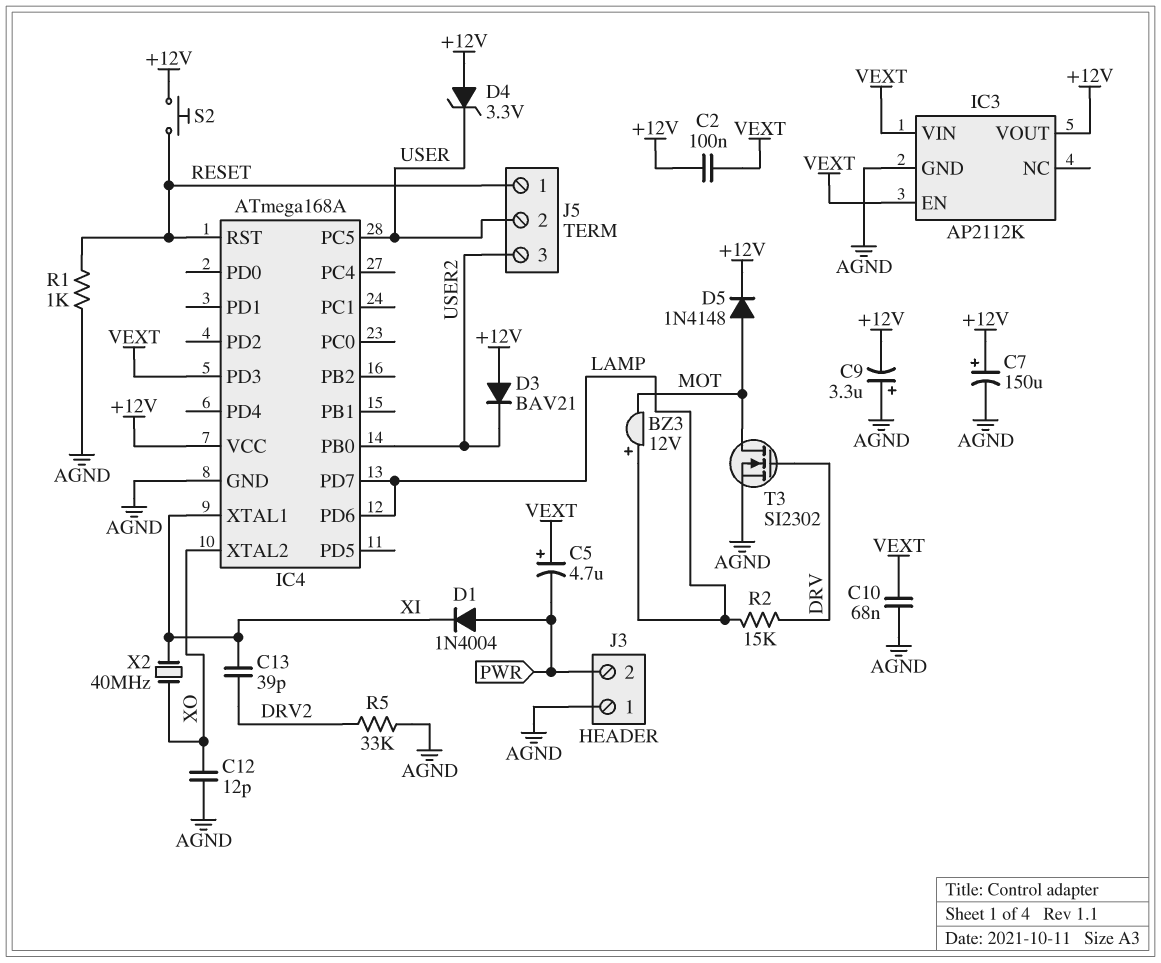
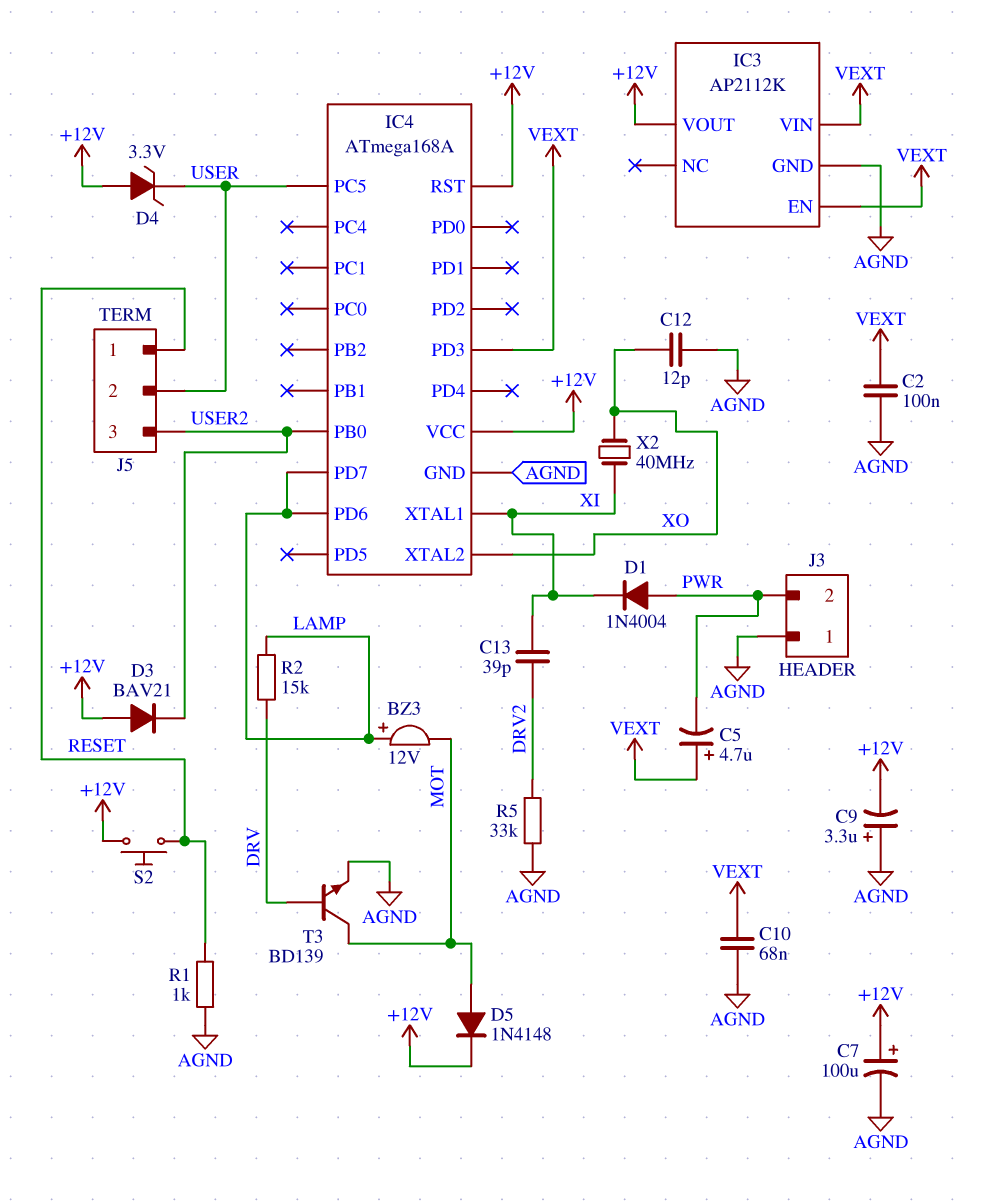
C2: 100nF (+12V, VEXT) -> 100nF (AGND, VEXT)
C7: 150uF (plus +12V, minus AGND) -> 100uF (plus +12V, minus AGND)
IC4 pin RST: RESET -> +12V
T3: NMOS SI2302 (G DRV, D MOT, S AGND) -> NPN BD139 (B DRV, C MOT, E AGND)

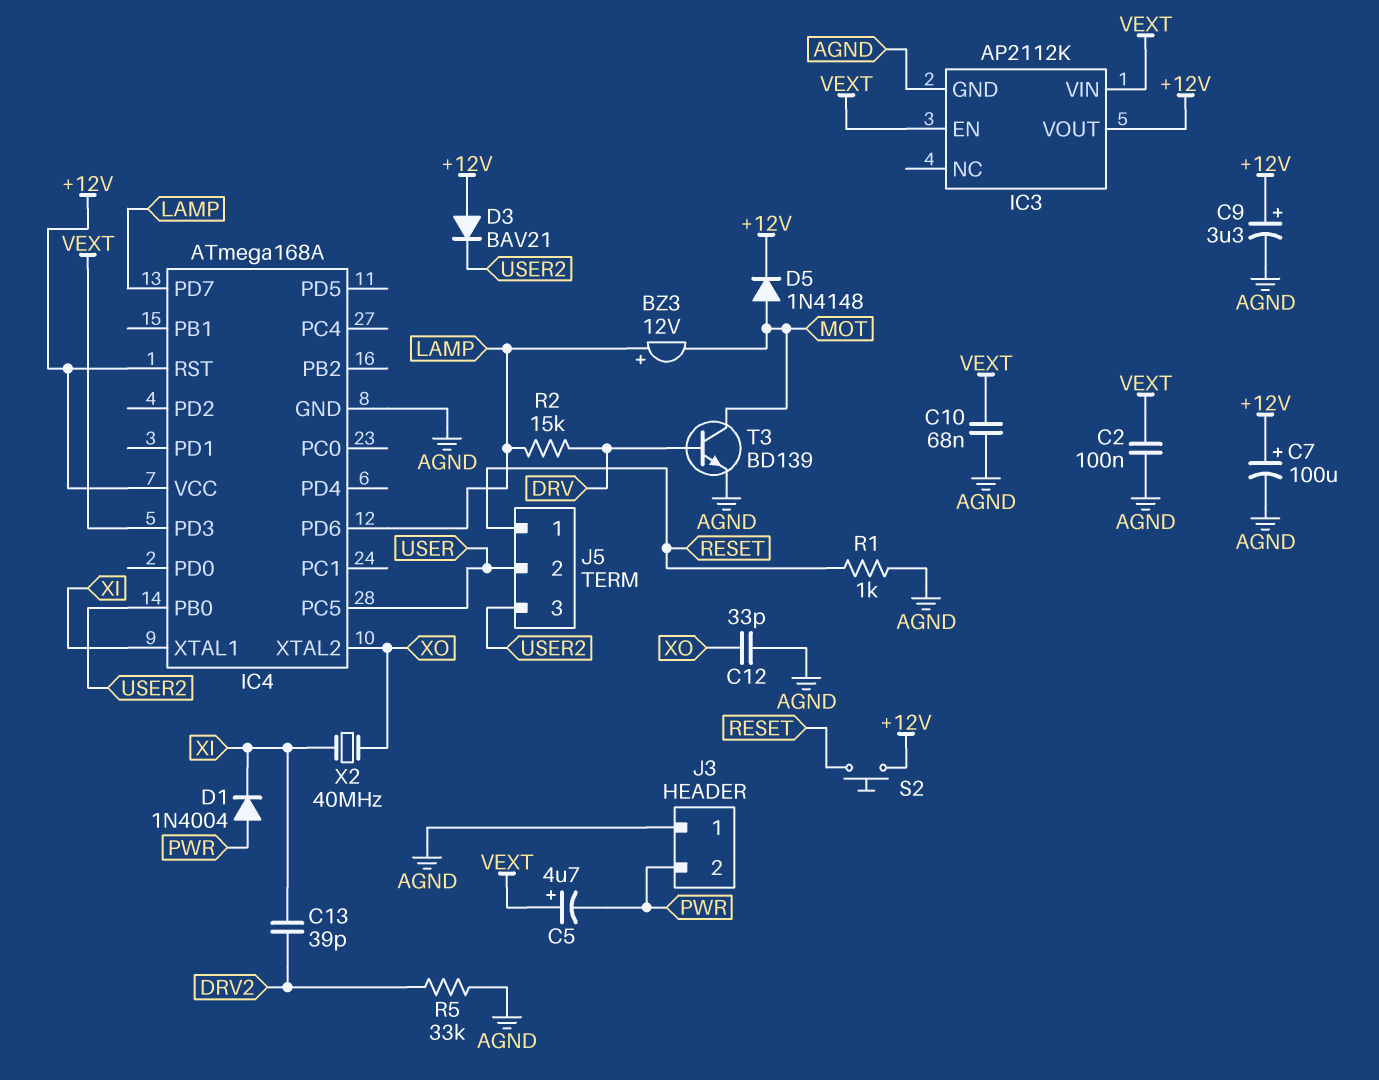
C9: 3.3uF (plus AGND, minus +12V) -> 3.3uF (plus +12V, minus AGND)
C12: 12pF (AGND, XO) -> 33pF (AGND, XO)
D4: zener 3.3V (A +12V, K USER) -> none

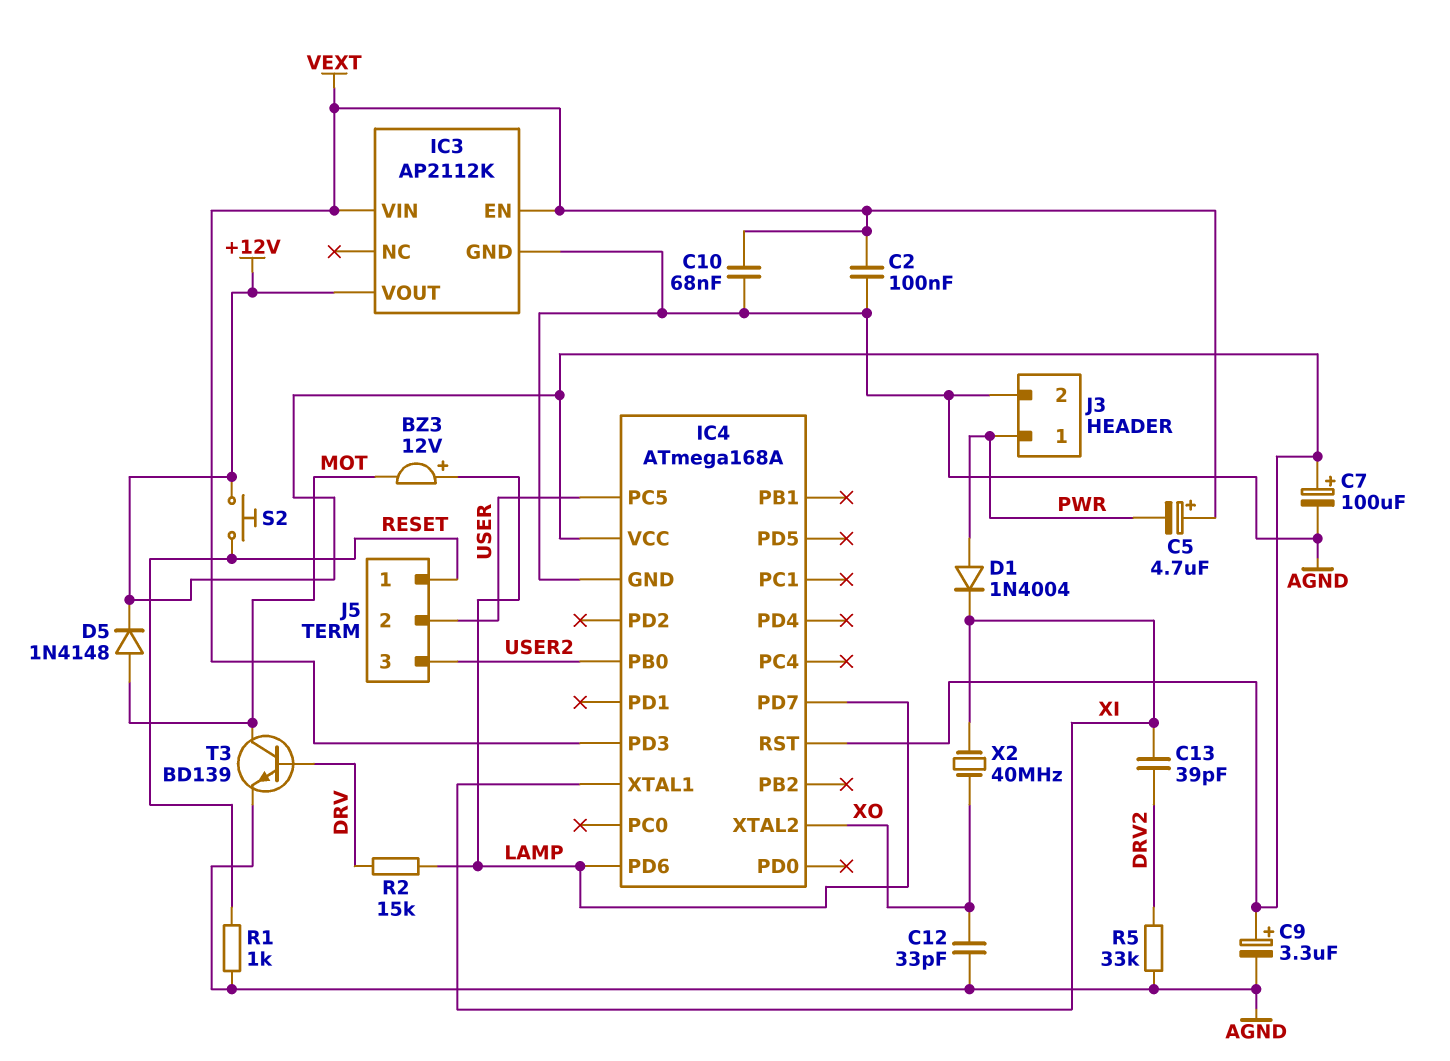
D3: diode BAV21 (A +12V, K USER2) -> none
J3 pin 1: AGND -> PWR
J3 pin 2: PWR -> AGND

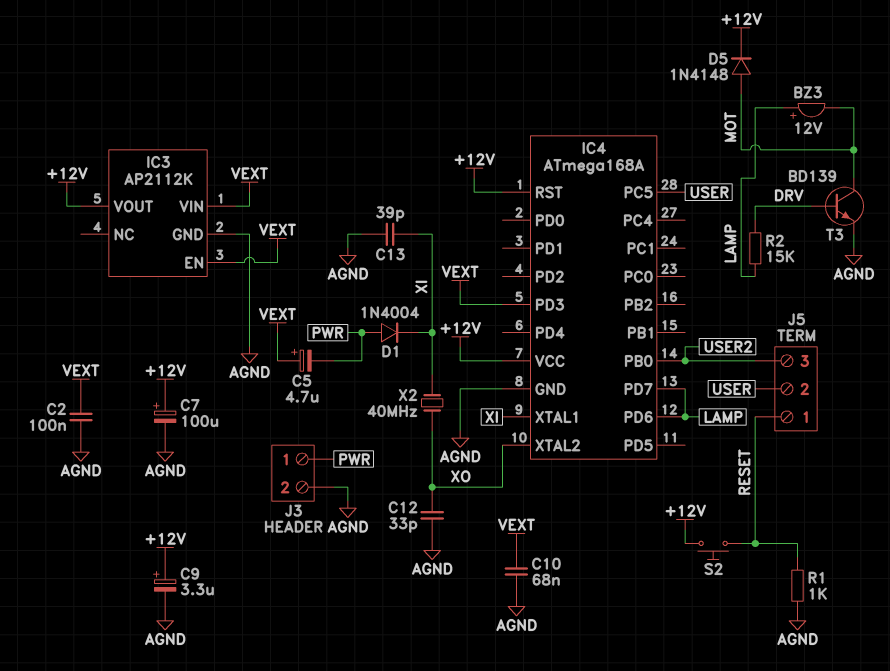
C13: 39pF (DRV2, XI) -> 39pF (AGND, XI)
R5: 33k (AGND, DRV2) -> none

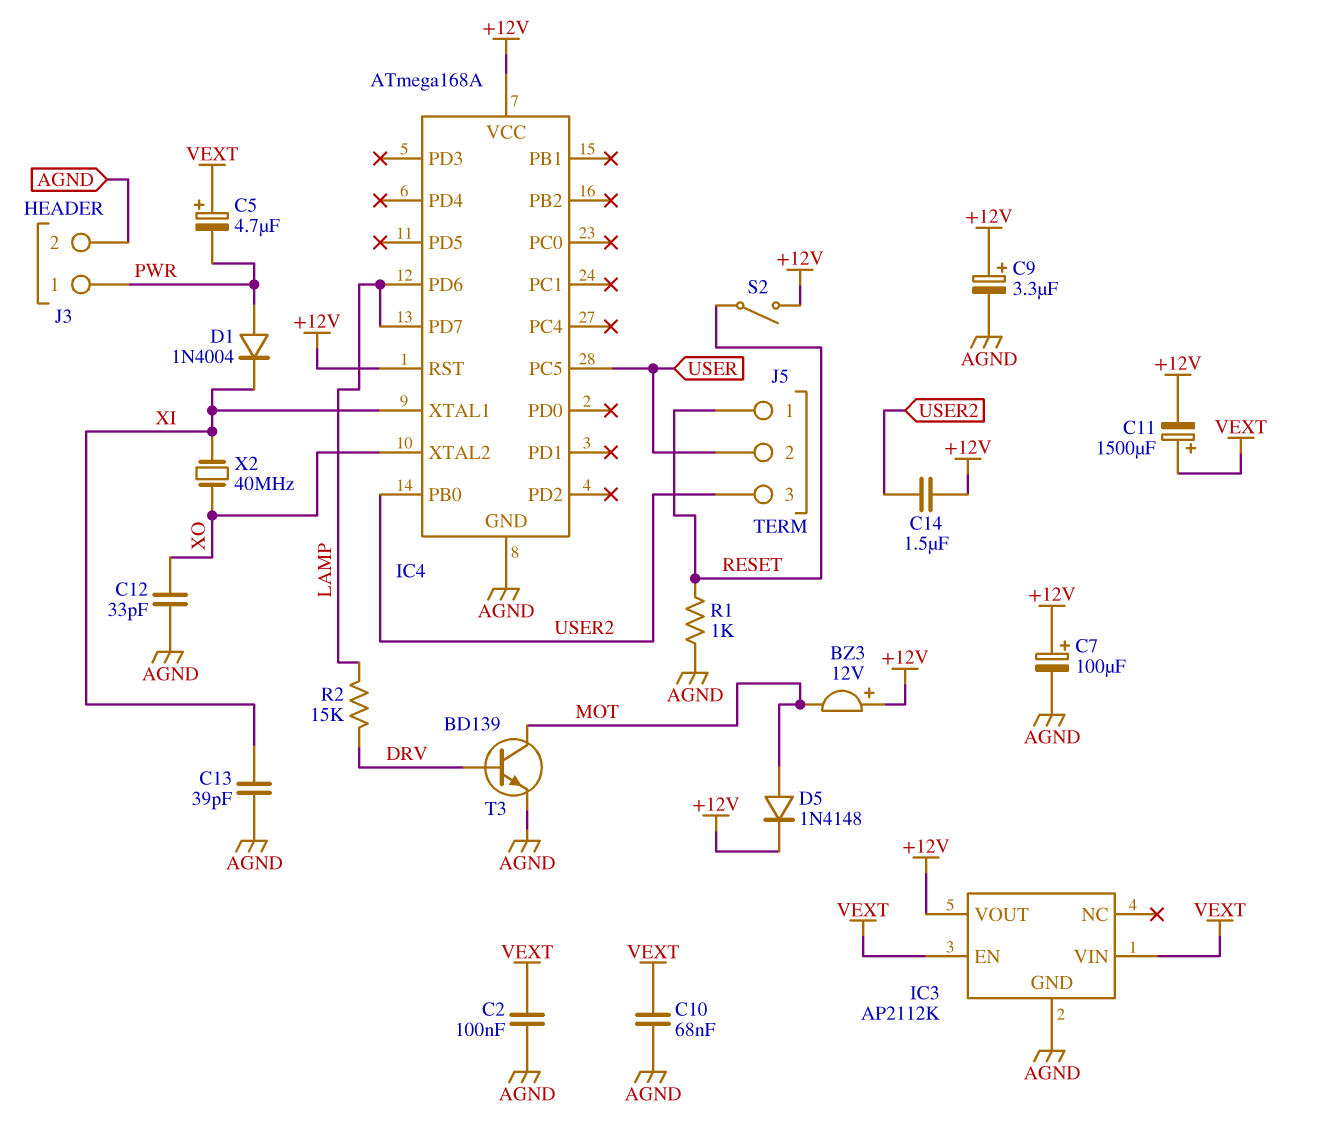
BZ3: buzzer 12V (plus LAMP, minus MOT) -> buzzer 12V (plus +12V, minus MOT)
C11: none -> 1500uF (plus VEXT, minus +12V)
C14: none -> 1.5uF (+12V, USER2)
IC4 pin PD3: VEXT -> none
S2: button (+12V, RESET) -> switch (+12V, RESET)

